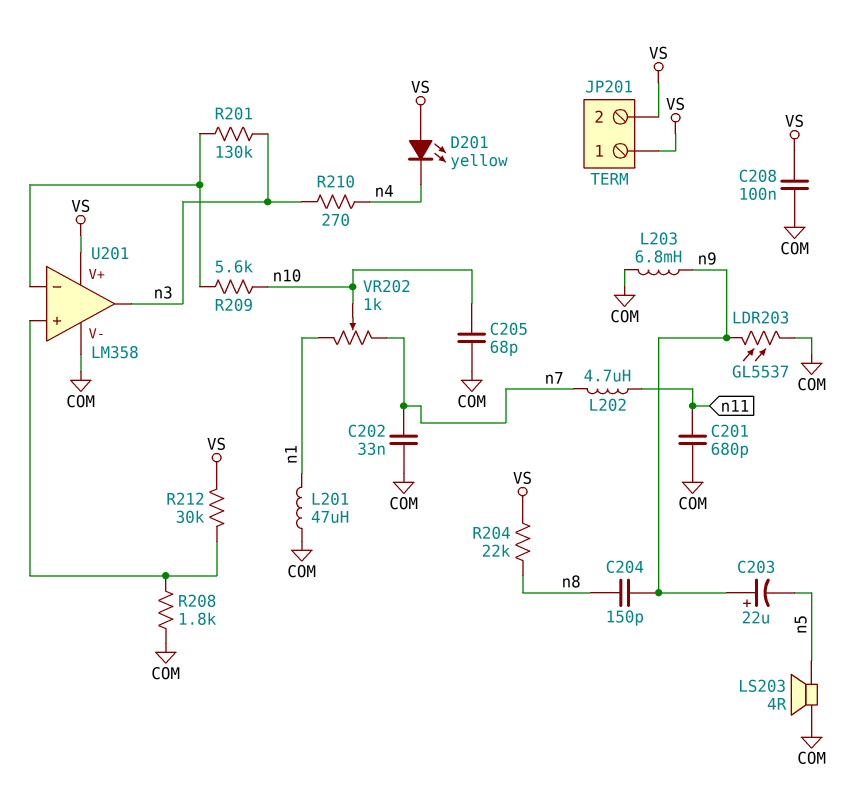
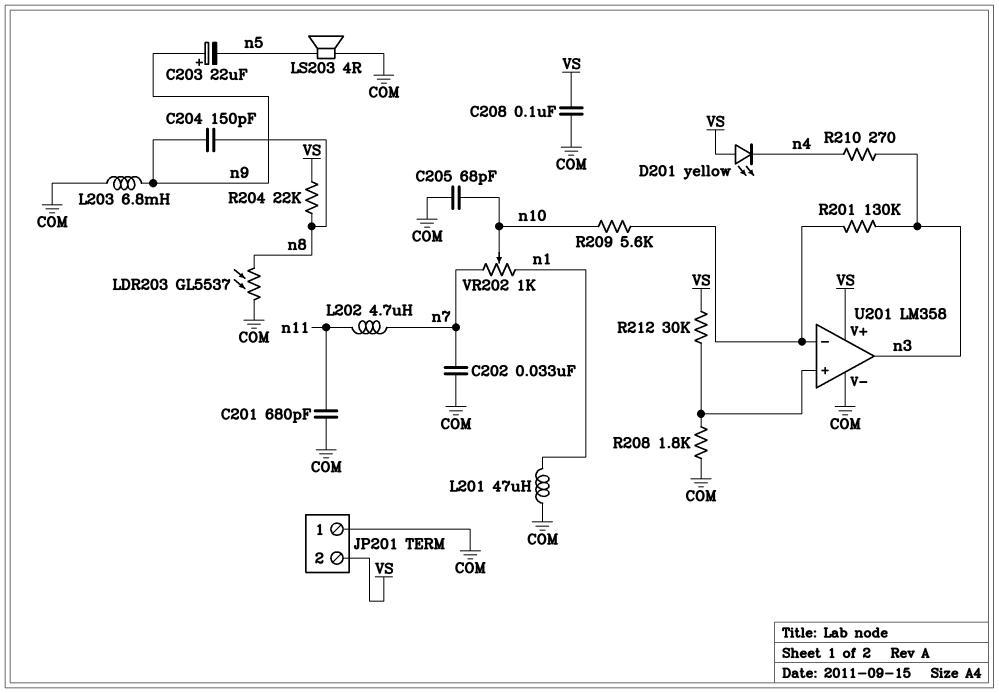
JP201 pin 1: VS -> COM
LDR203: GL5537 (COM, n9) -> GL5537 (COM, n8)

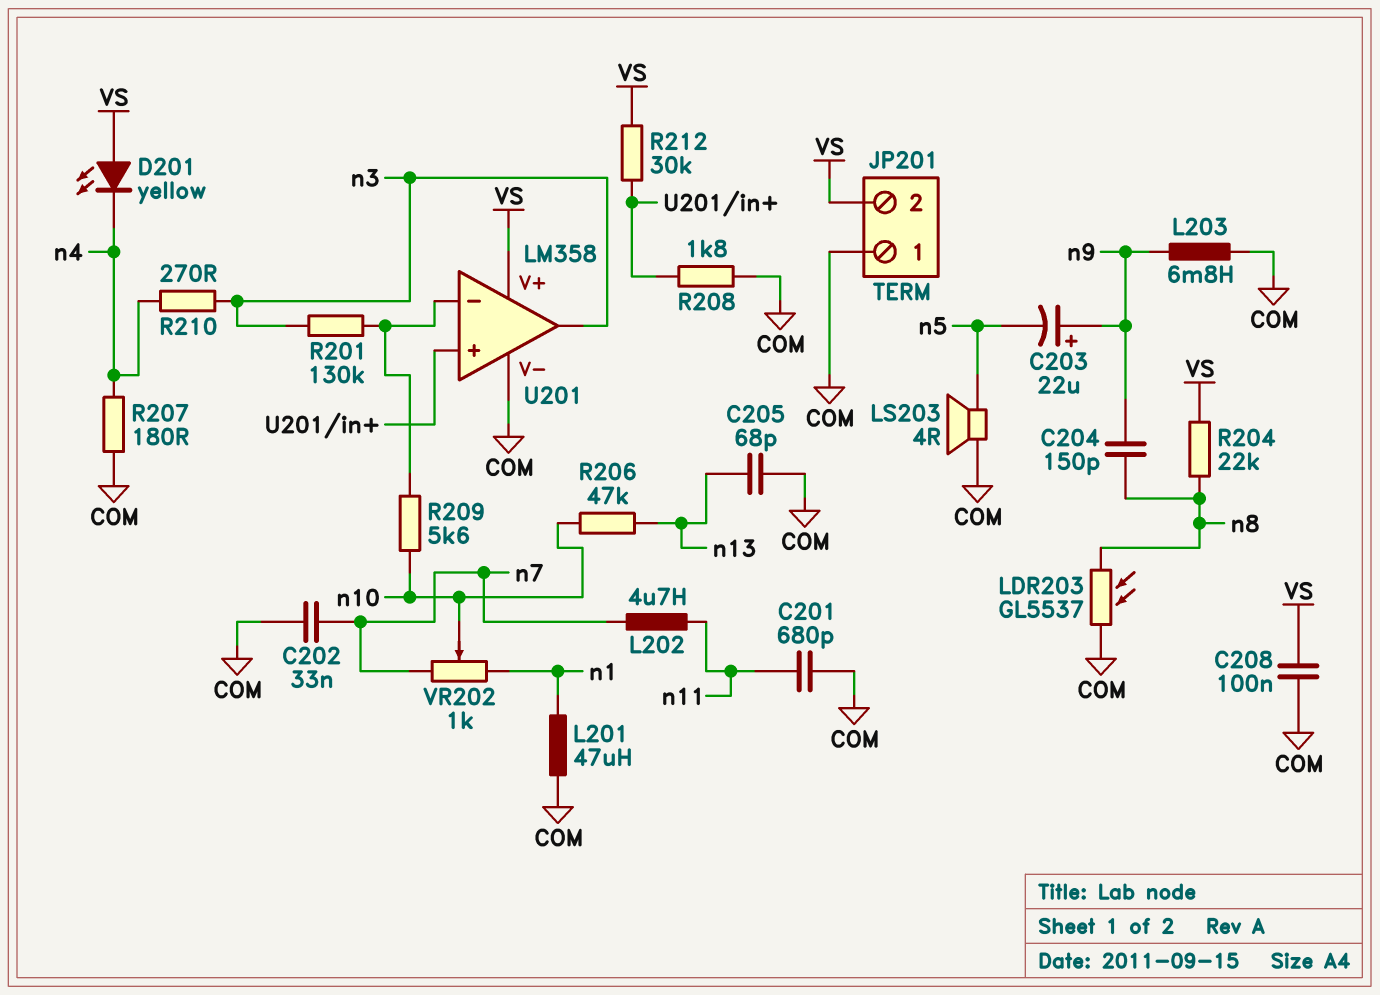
C205: 68pF (COM, n10) -> 68pF (COM, n13)
R206: none -> 47k (n10, n13)
R207: none -> 180 (COM, n4)

